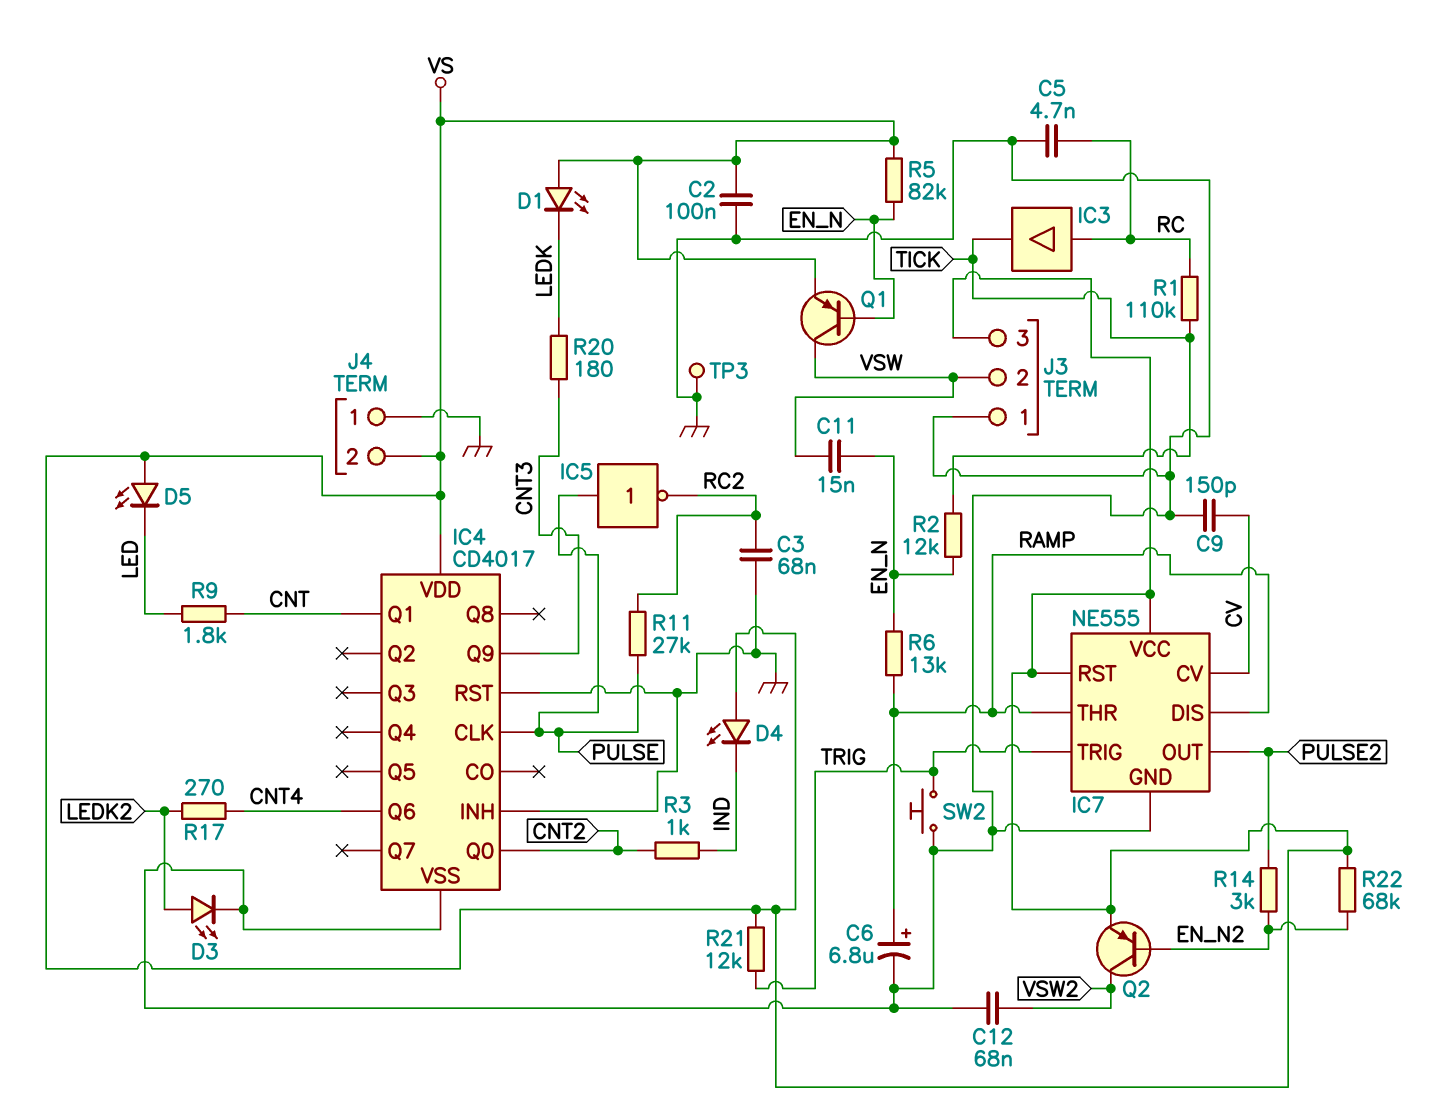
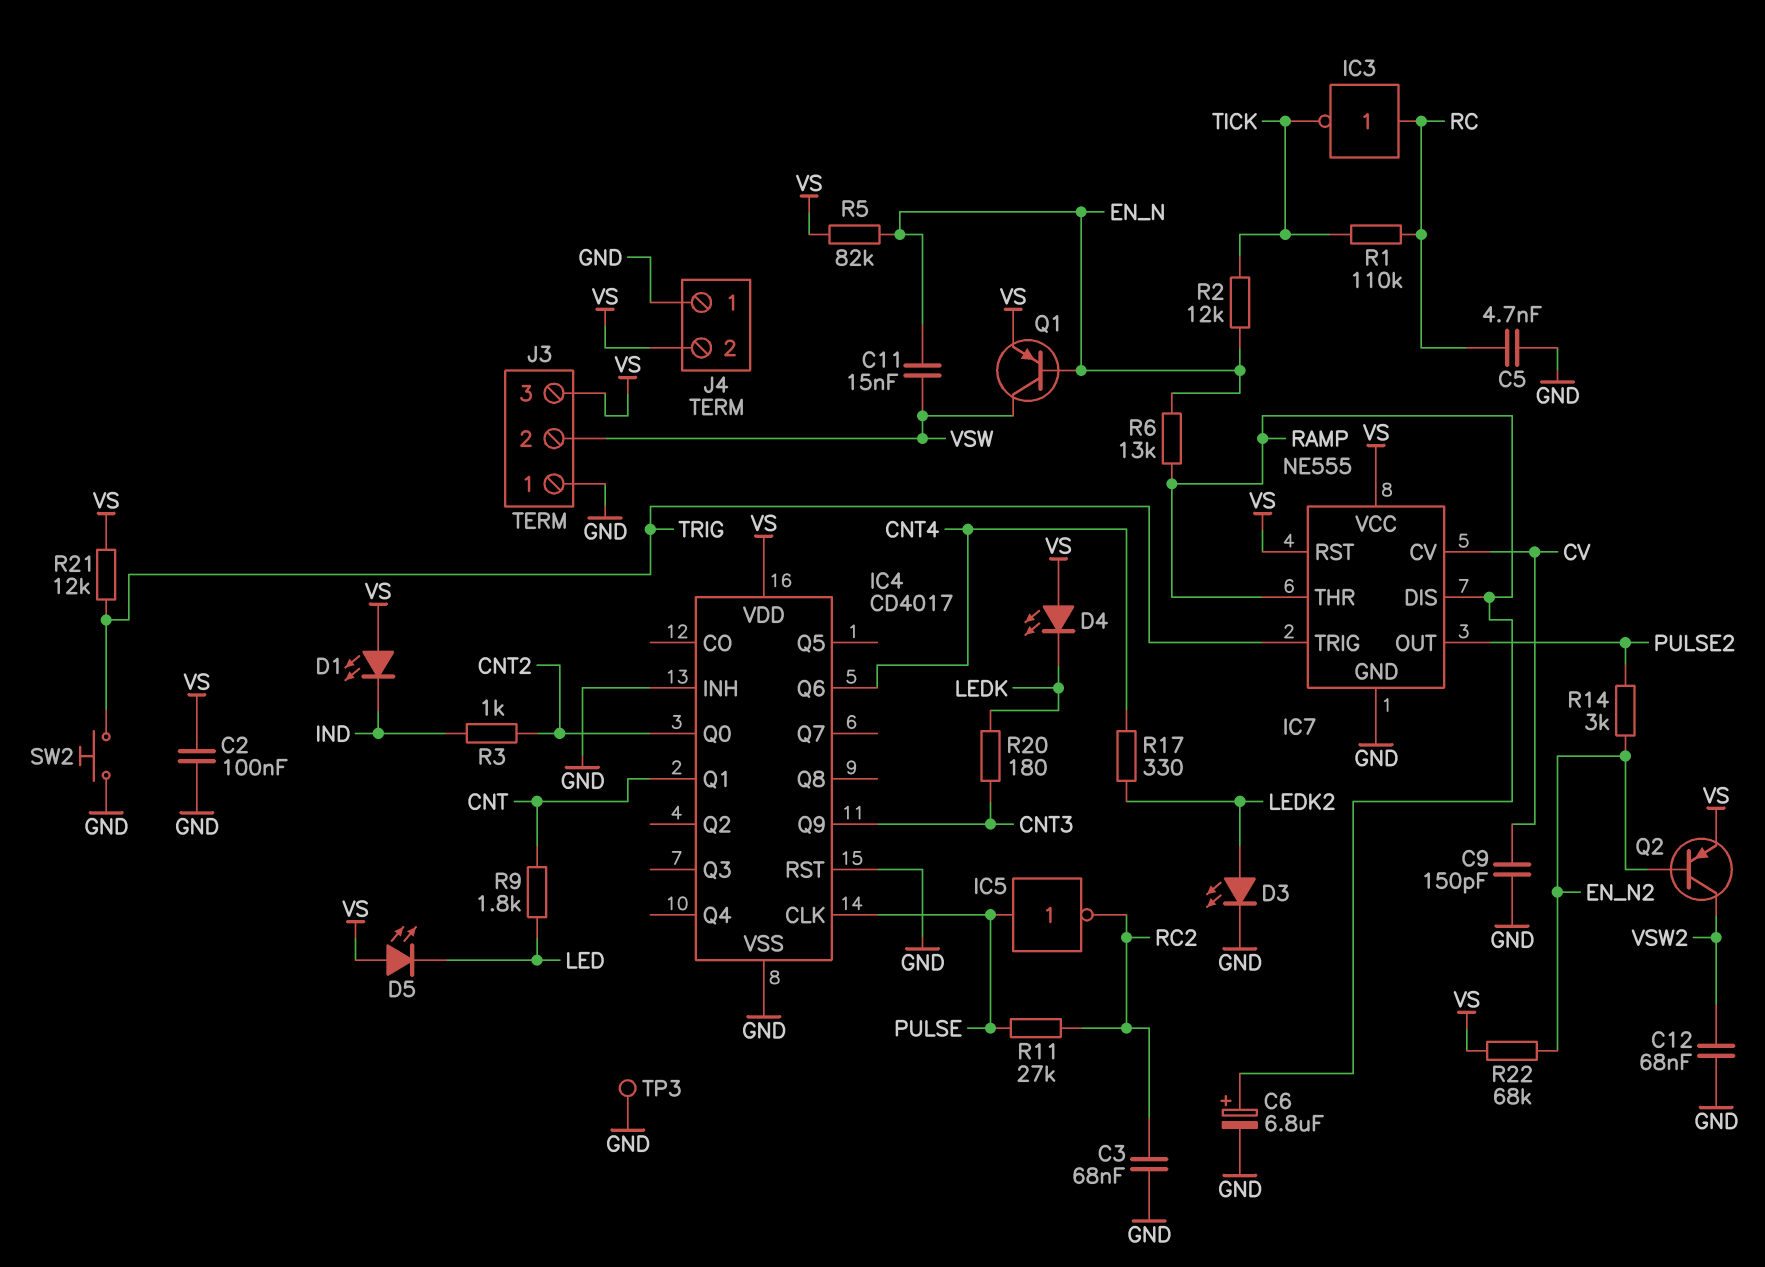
D1: LED (A VS, K LEDK) -> LED (A VS, K IND)
D4: LED (A VS, K IND) -> LED (A VS, K LEDK)
IC3: buffer (in RC, out TICK) -> NOT (in RC, out TICK)
R17: 270 (CNT4, LEDK2) -> 330 (CNT4, LEDK2)

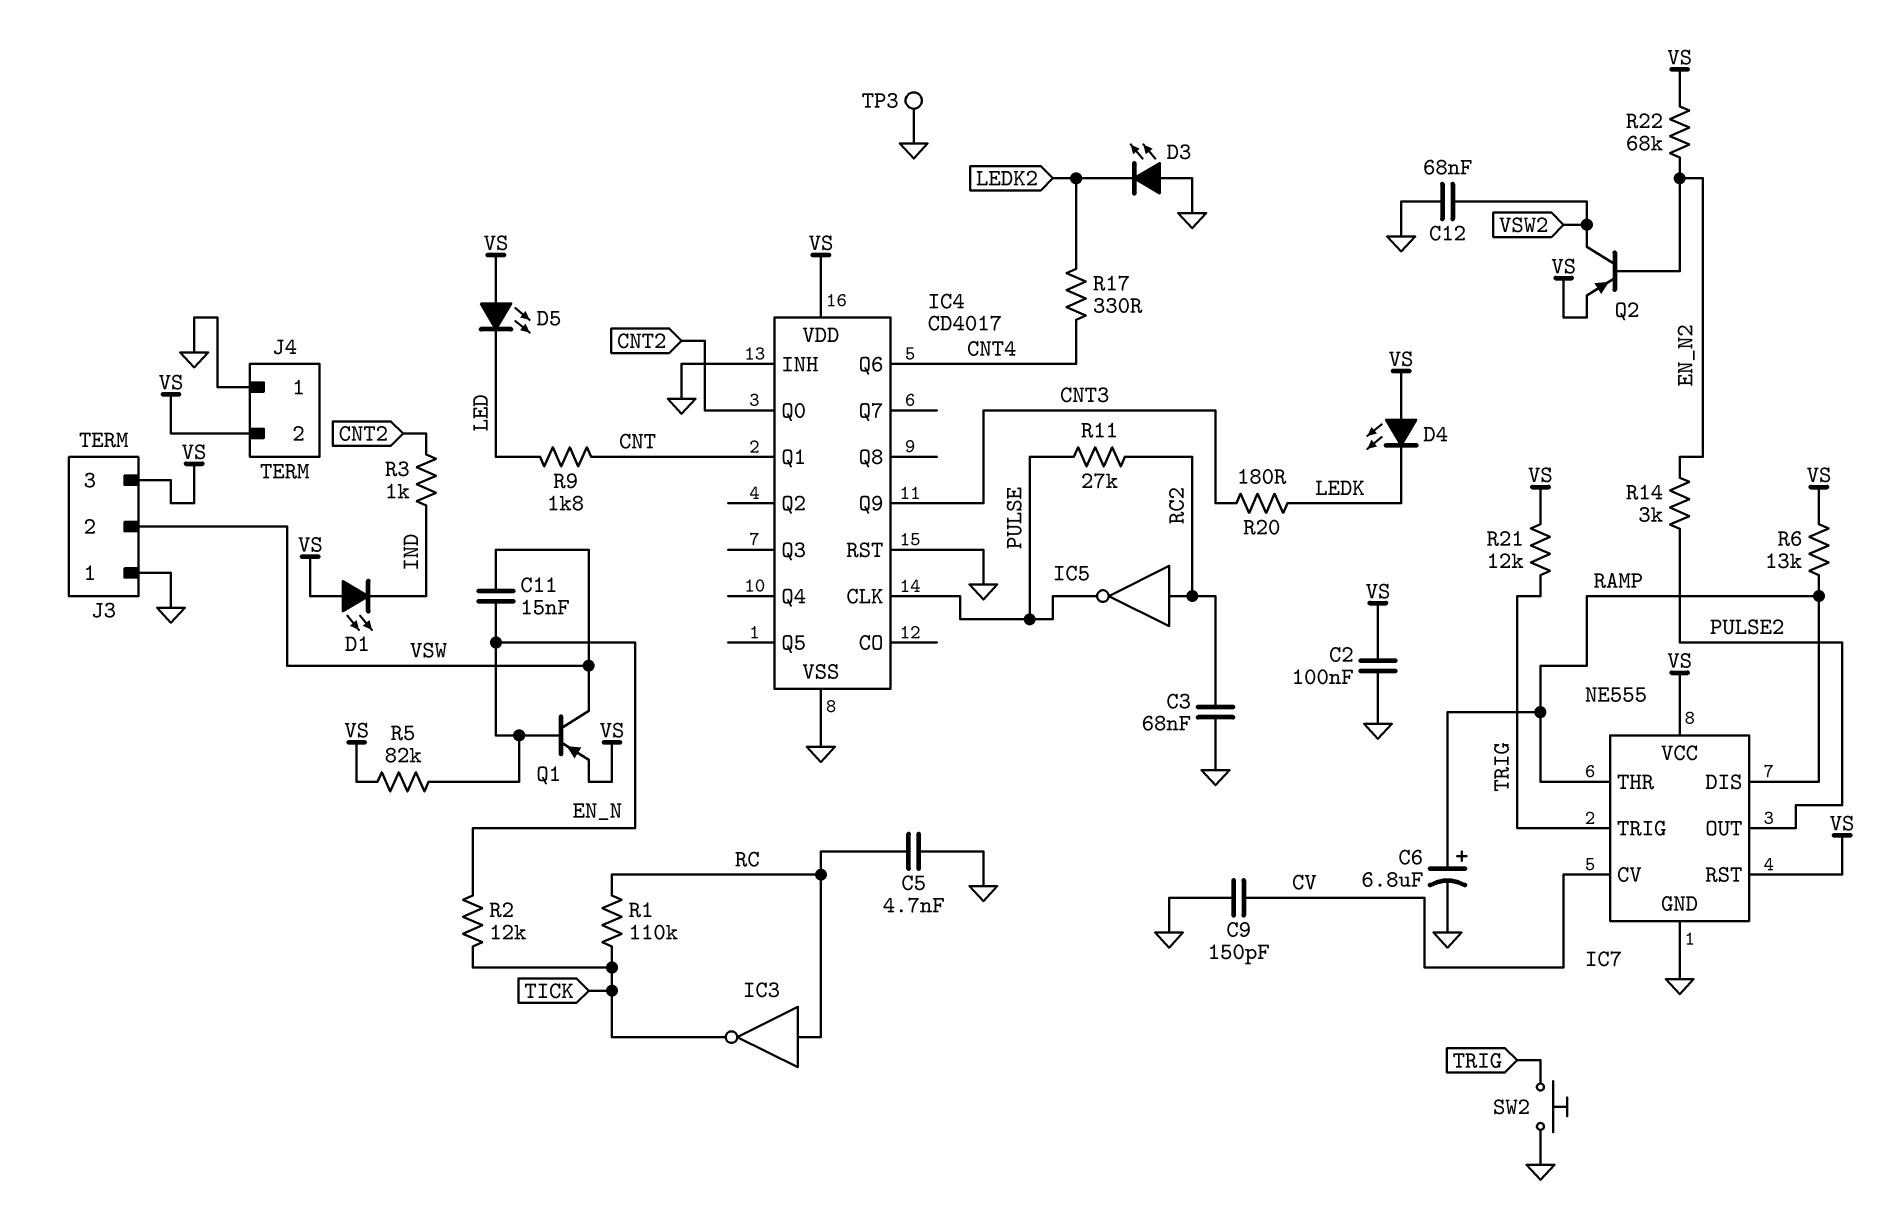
D3: LED (A LEDK2, K GND) -> LED (A GND, K LEDK2)
IC5: NOT (in PULSE, out RC2) -> NOT (in RC2, out PULSE)
R6: 13k (EN_N, RAMP) -> 13k (RAMP, VS)

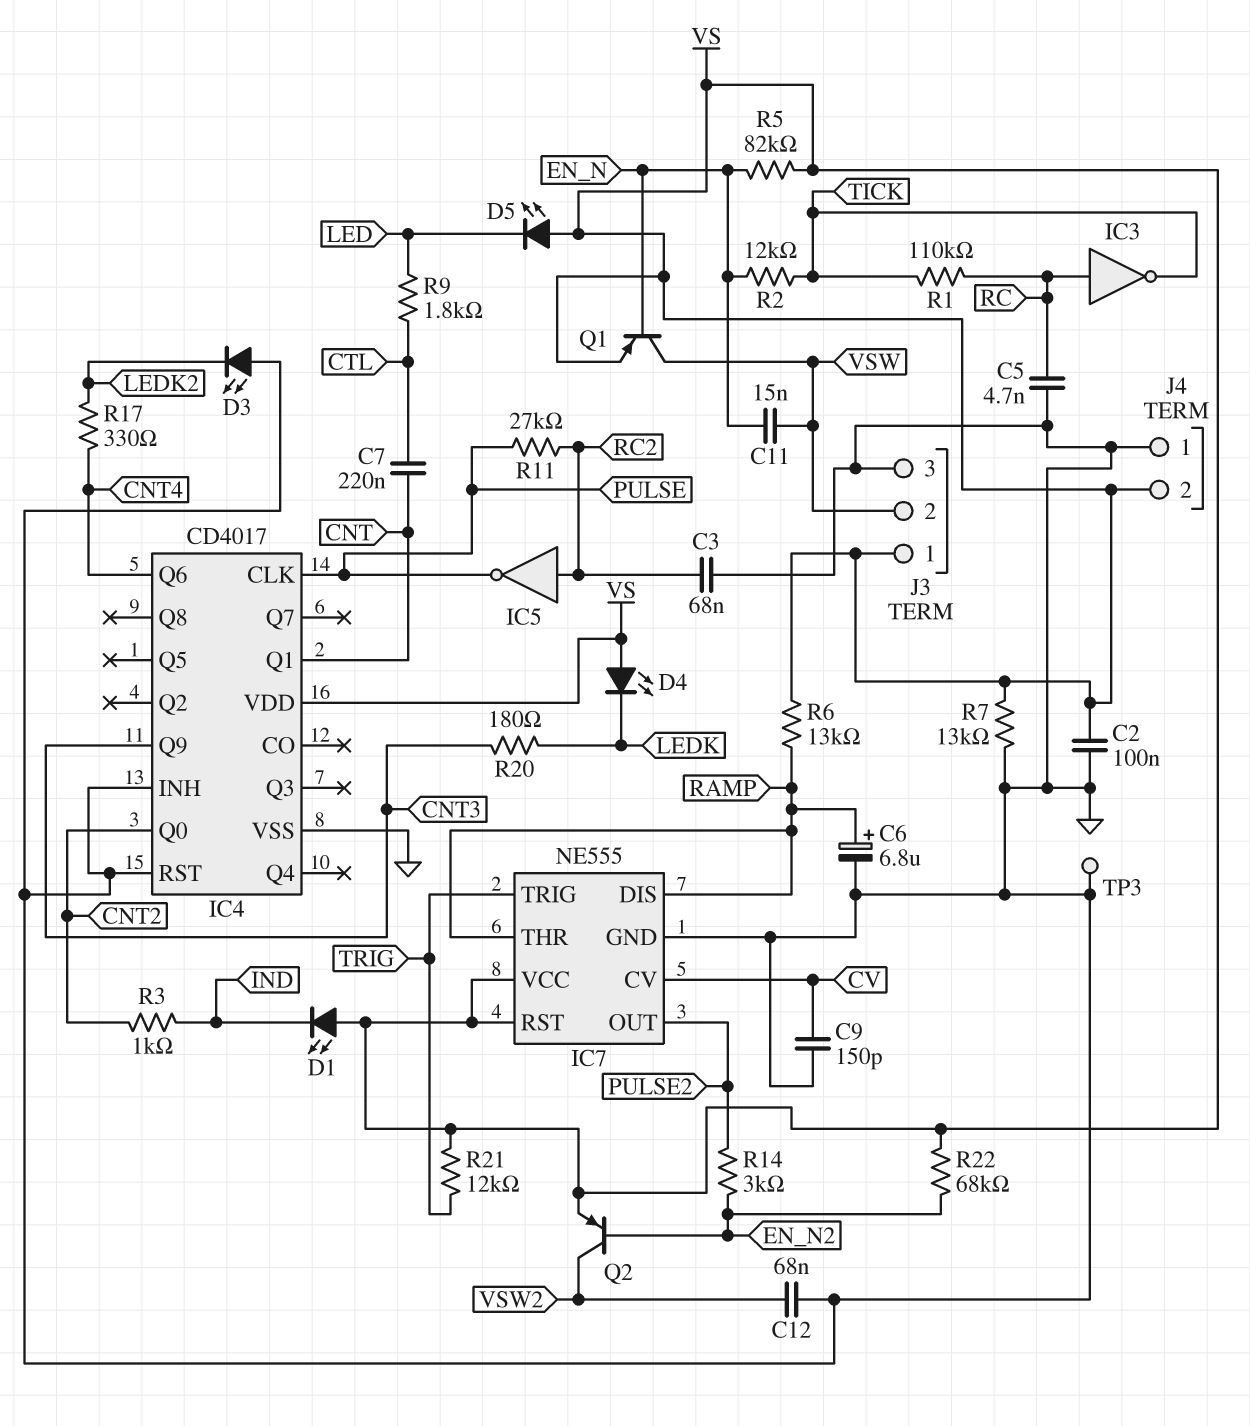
C7: none -> 220nF (CNT, CTL)
J3 pin 1: GND -> VS
J3 pin 3: VS -> GND
R7: none -> 13k (GND, VS)
R9: 1.8k (CNT, LED) -> 1.8k (CTL, LED)
SW2: button (GND, TRIG) -> none

